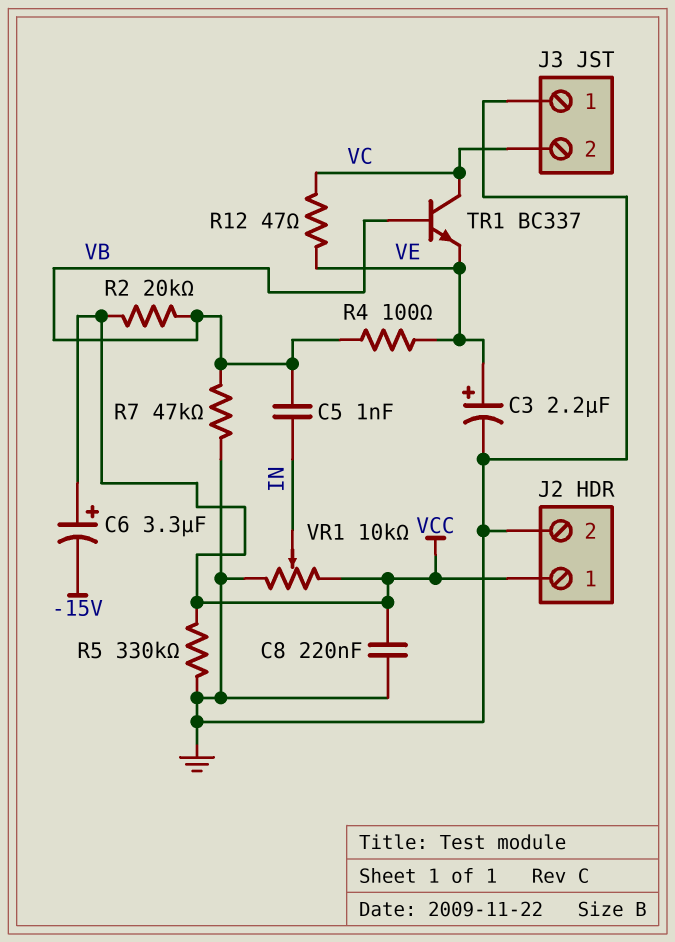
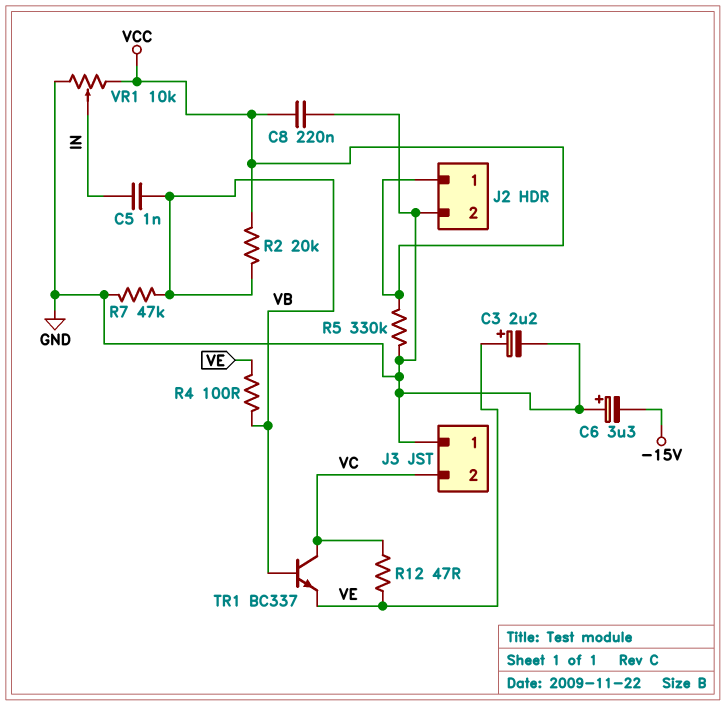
C6: 3.3uF (plus VCC, minus -15V) -> 3.3uF (plus GND, minus -15V)

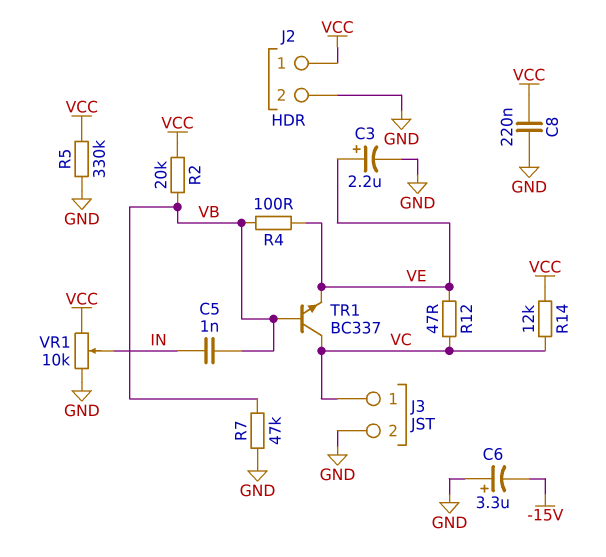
J3 pin 1: GND -> VC
J3 pin 2: VC -> GND
R14: none -> 12k (VC, VCC)

